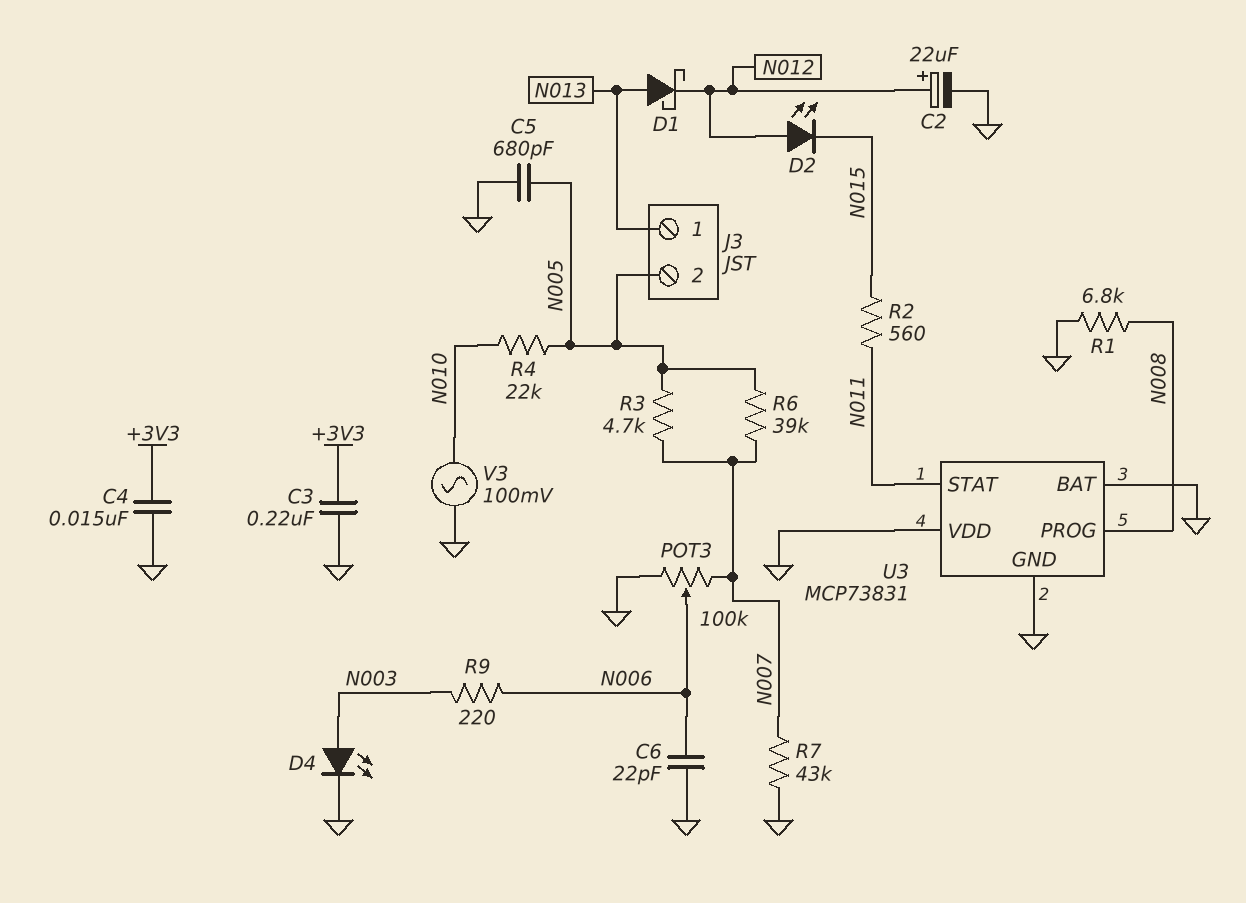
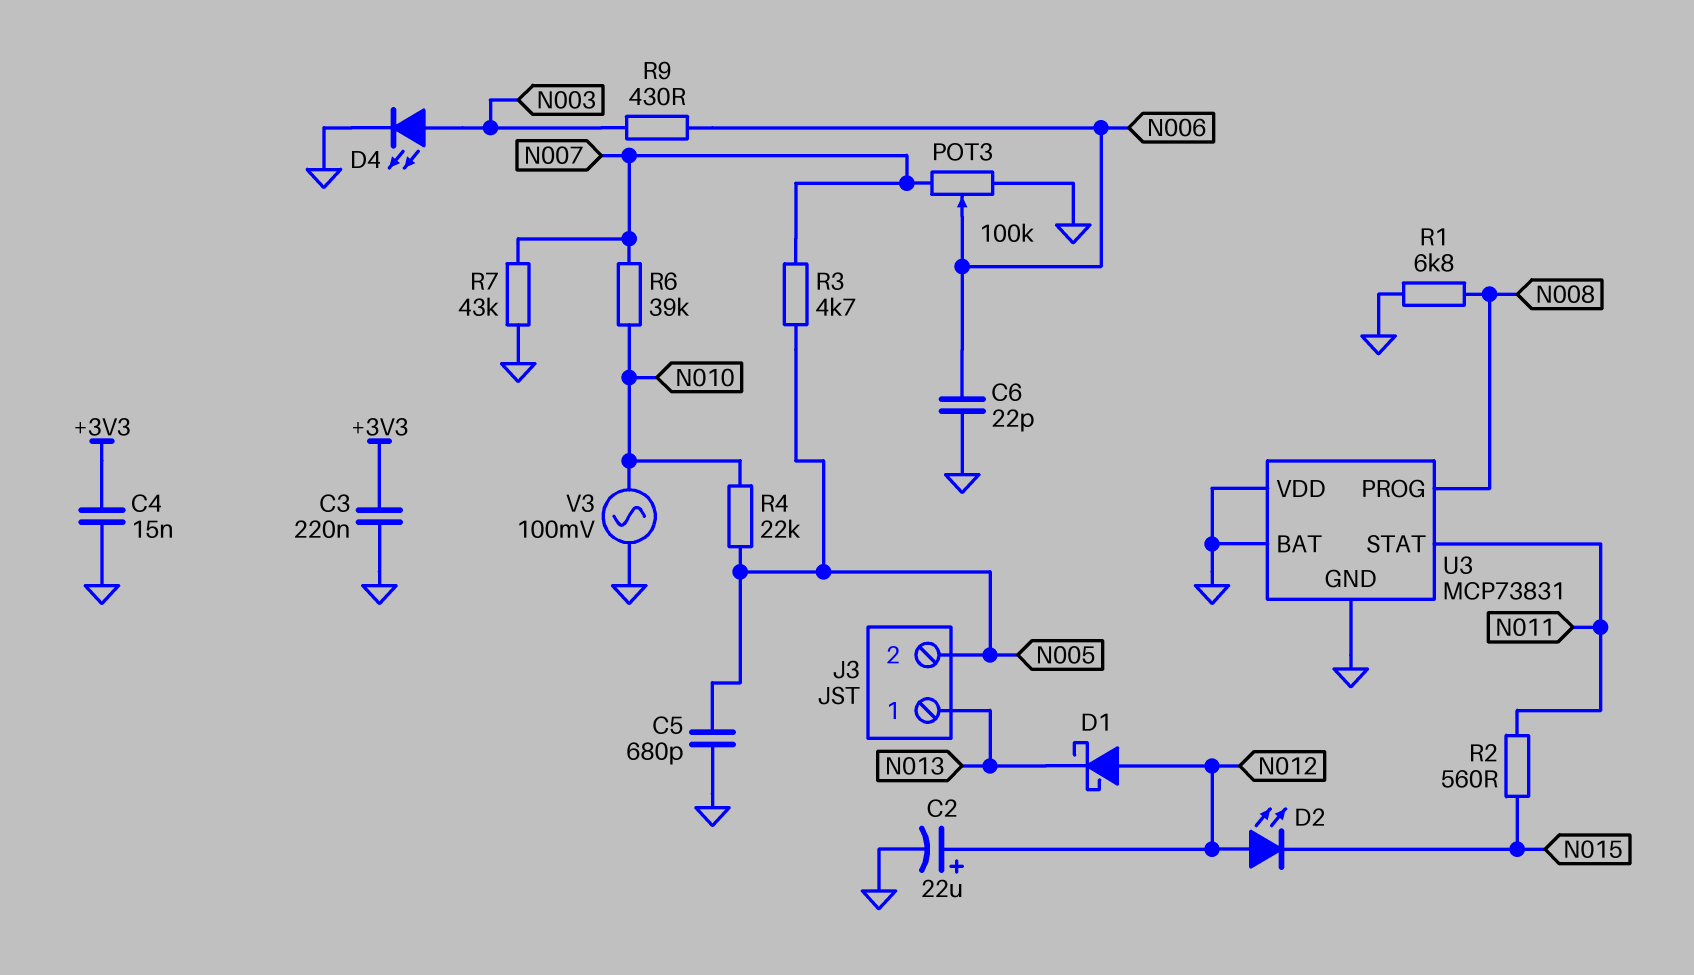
D1: schottky (A N013, K N012) -> schottky (A N012, K N013)
R6: 39k (N005, N007) -> 39k (N007, N010)
R9: 220 (N003, N006) -> 430 (N003, N006)

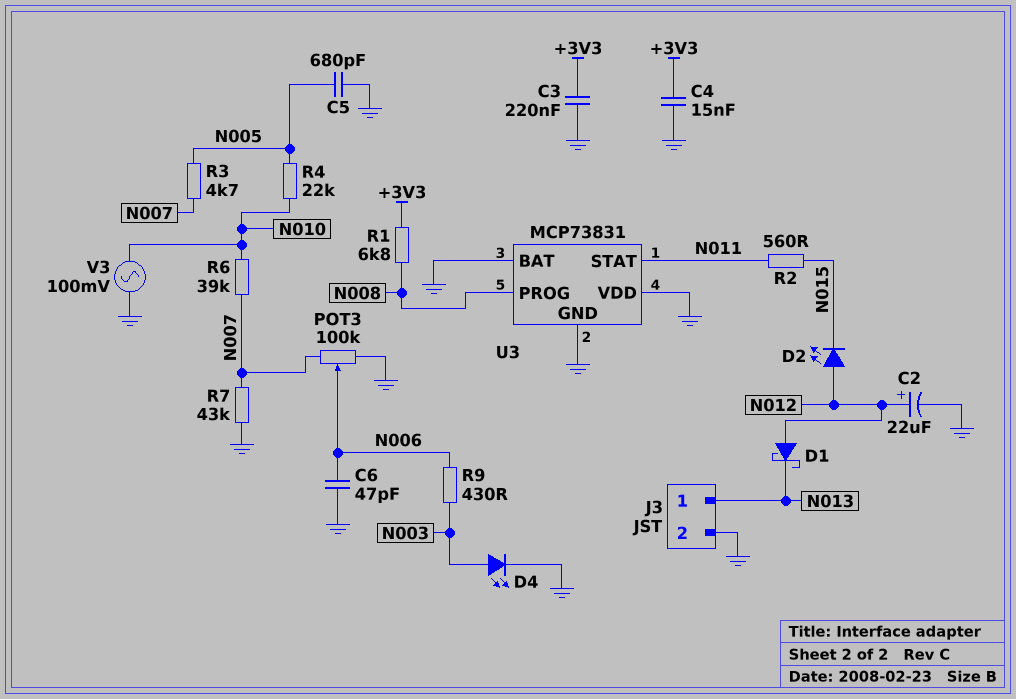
C6: 22pF (GND, N006) -> 47pF (GND, N006)
J3 pin 2: N005 -> GND
R1: 6.8k (GND, N008) -> 6.8k (+3V3, N008)

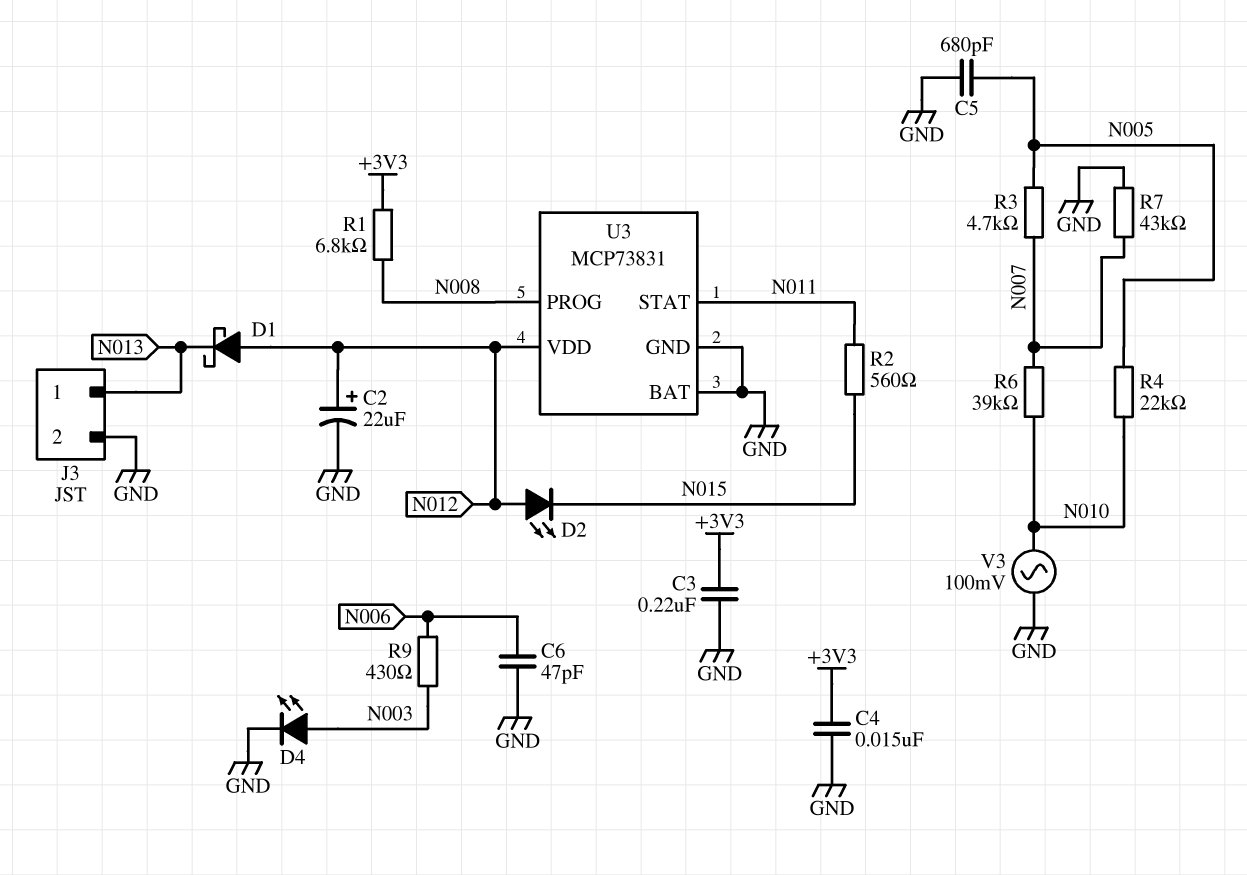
POT3: 100k (GND, N007, wiper N006) -> none
U3 pin VDD: GND -> N012

